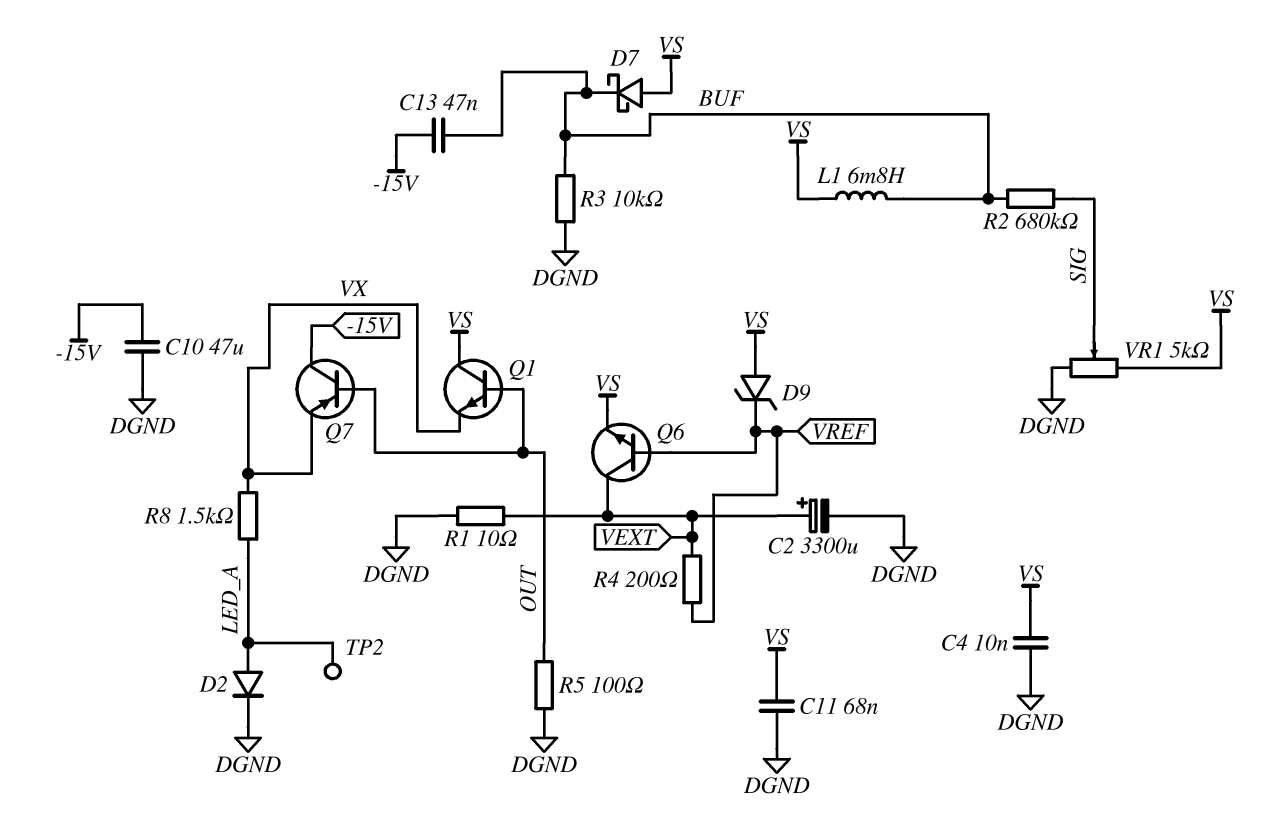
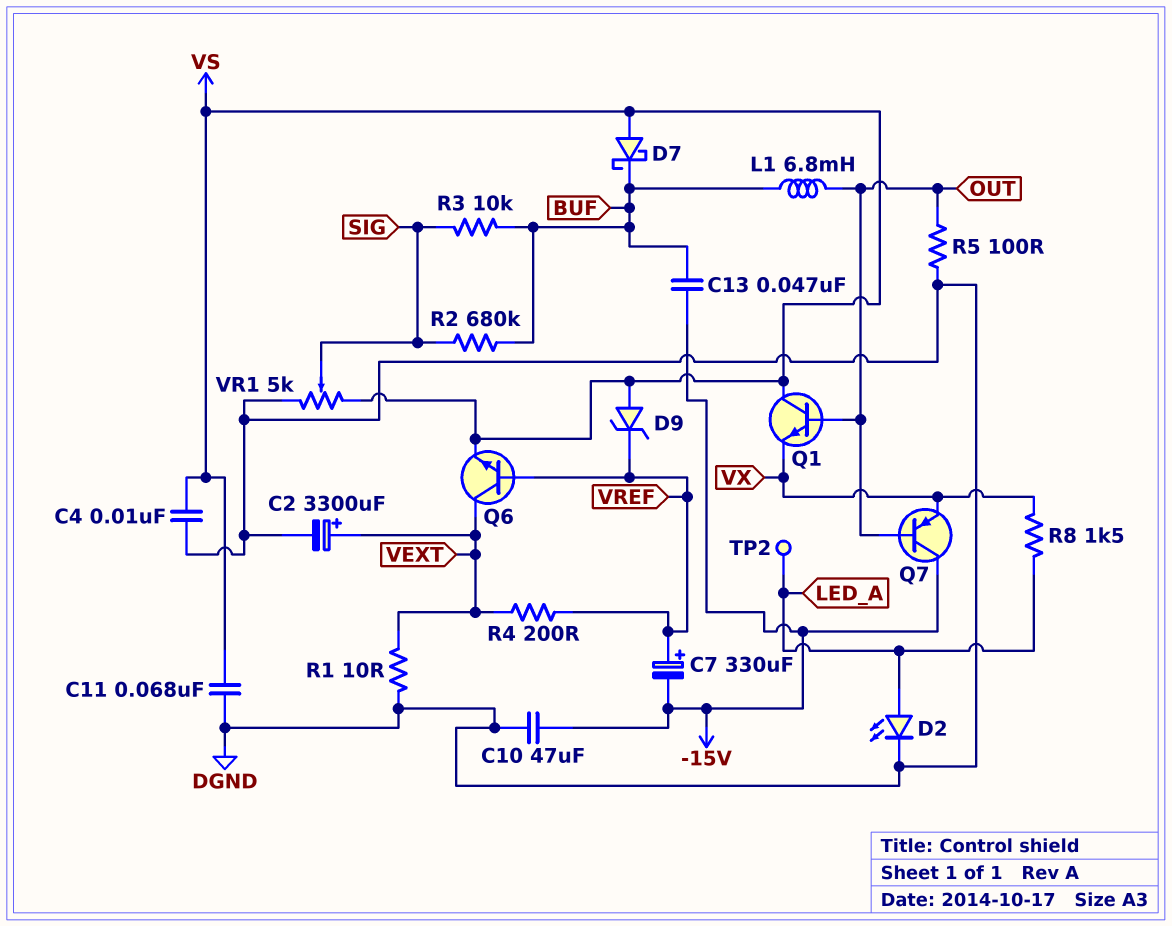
C7: none -> 330uF (plus VREF, minus -15V)
D2: diode (A LED_A, K DGND) -> LED (A LED_A, K DGND)
L1: 6.8mH (BUF, VS) -> 6.8mH (BUF, OUT)
R3: 10k (BUF, DGND) -> 10k (BUF, SIG)

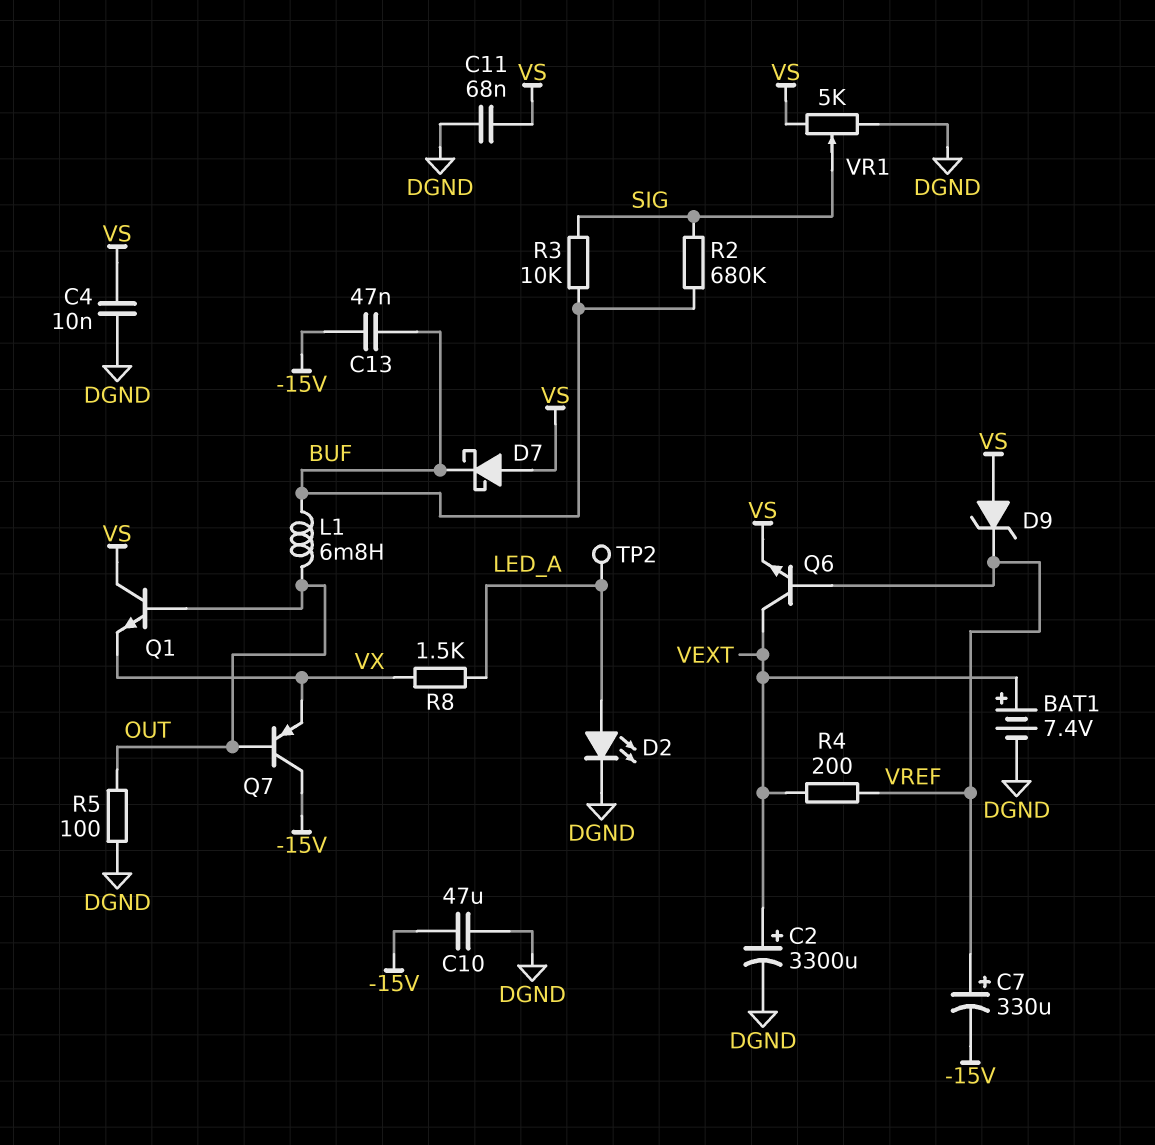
BAT1: none -> 7.4V (plus VEXT, minus DGND)
R1: 10 (DGND, VEXT) -> none

